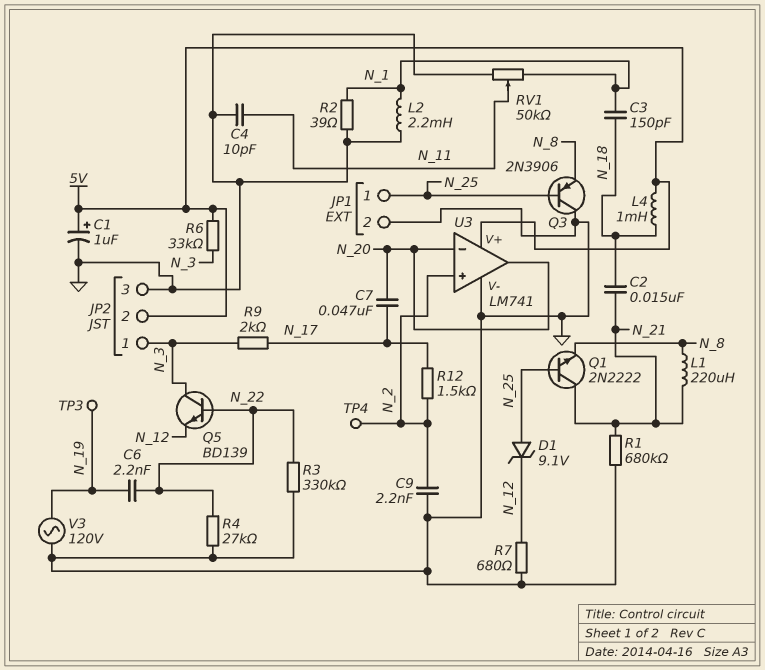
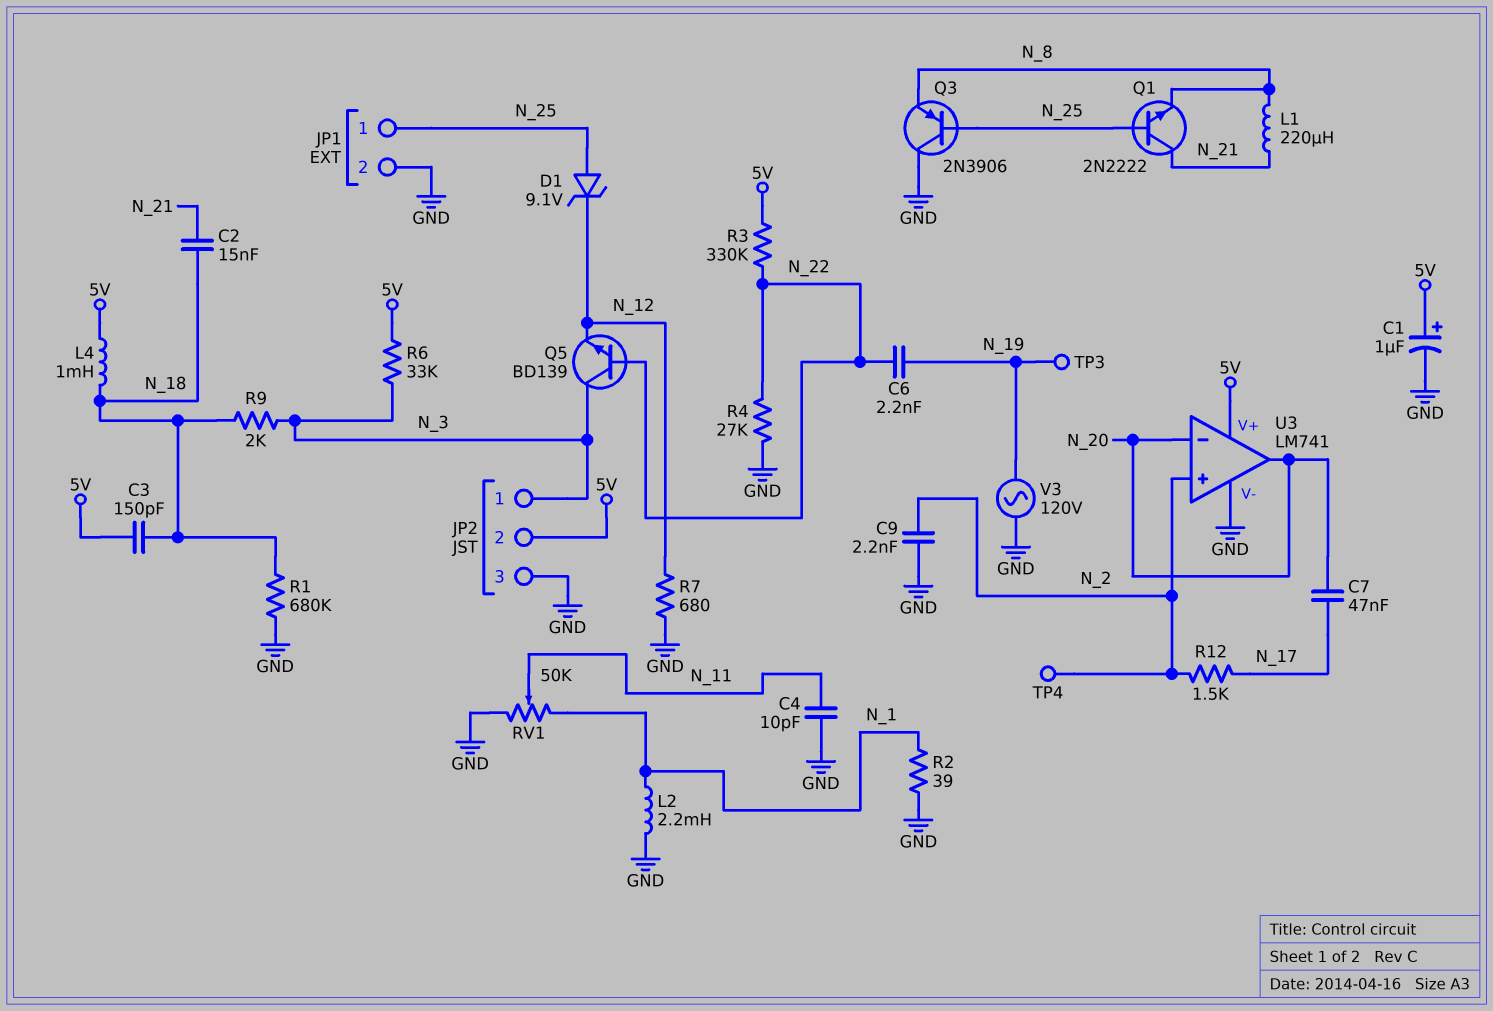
C3: 150pF (N_1, N_18) -> 150pF (5V, N_18)
R1: 680k (GND, N_21) -> 680k (GND, N_18)
R3: 330k (GND, N_22) -> 330k (5V, N_22)
R9: 2k (N_3, N_17) -> 2k (N_3, N_18)

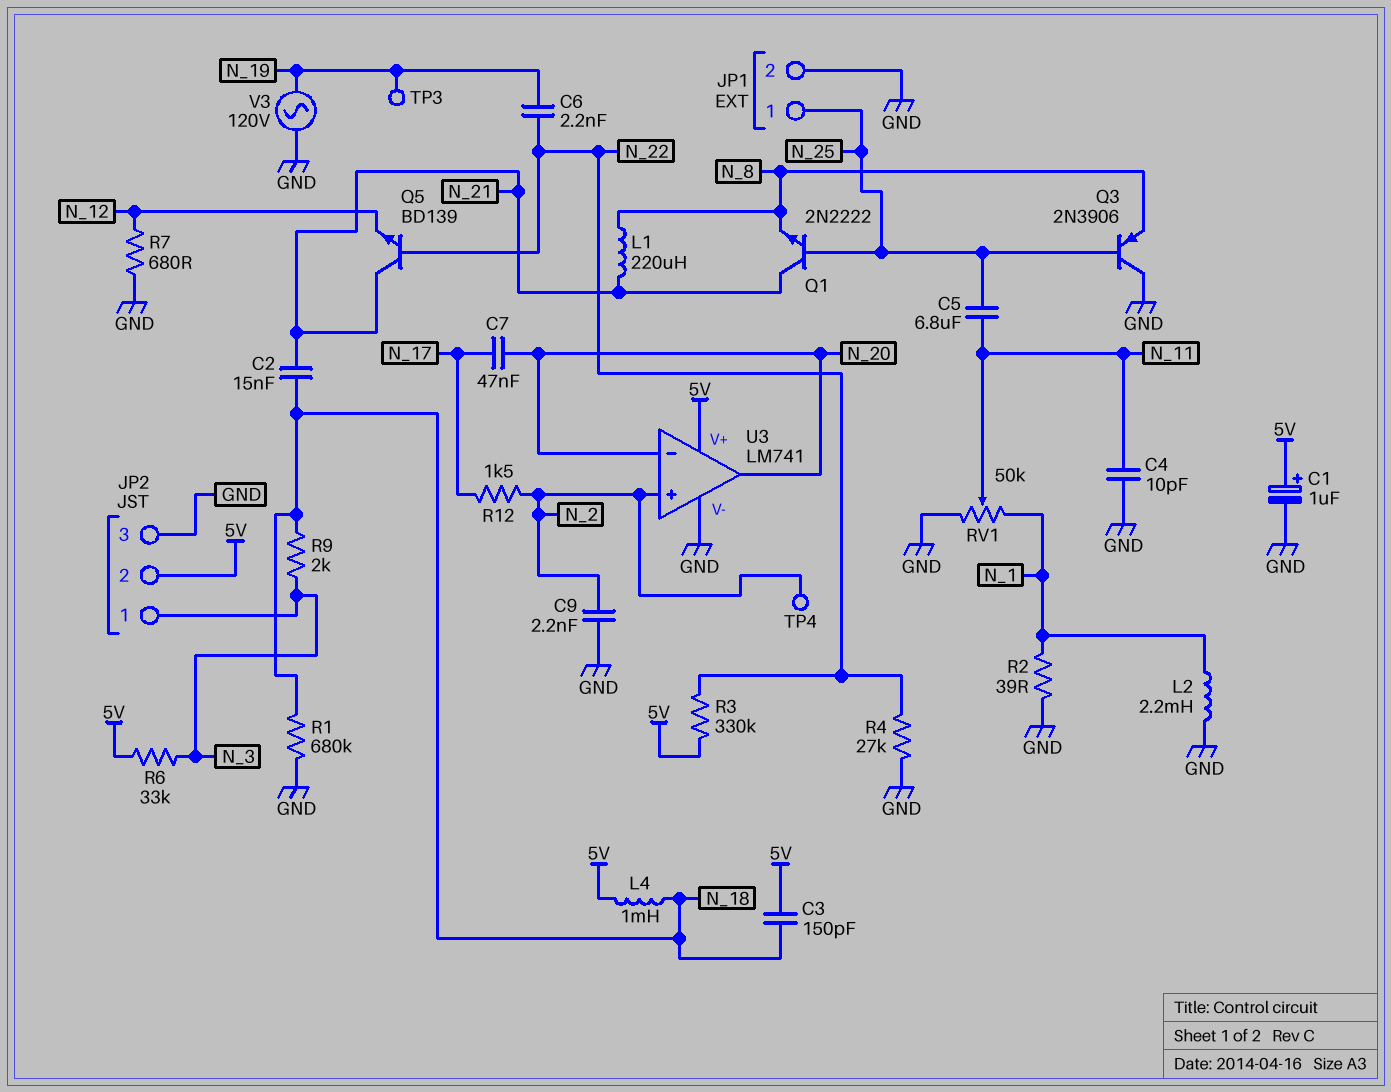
C5: none -> 6.8uF (N_11, N_25)
D1: zener 9.1V (A N_25, K N_12) -> none
Q5: NPN BD139 (B N_22, C N_3, E N_12) -> NPN BD139 (B N_22, C N_21, E N_12)

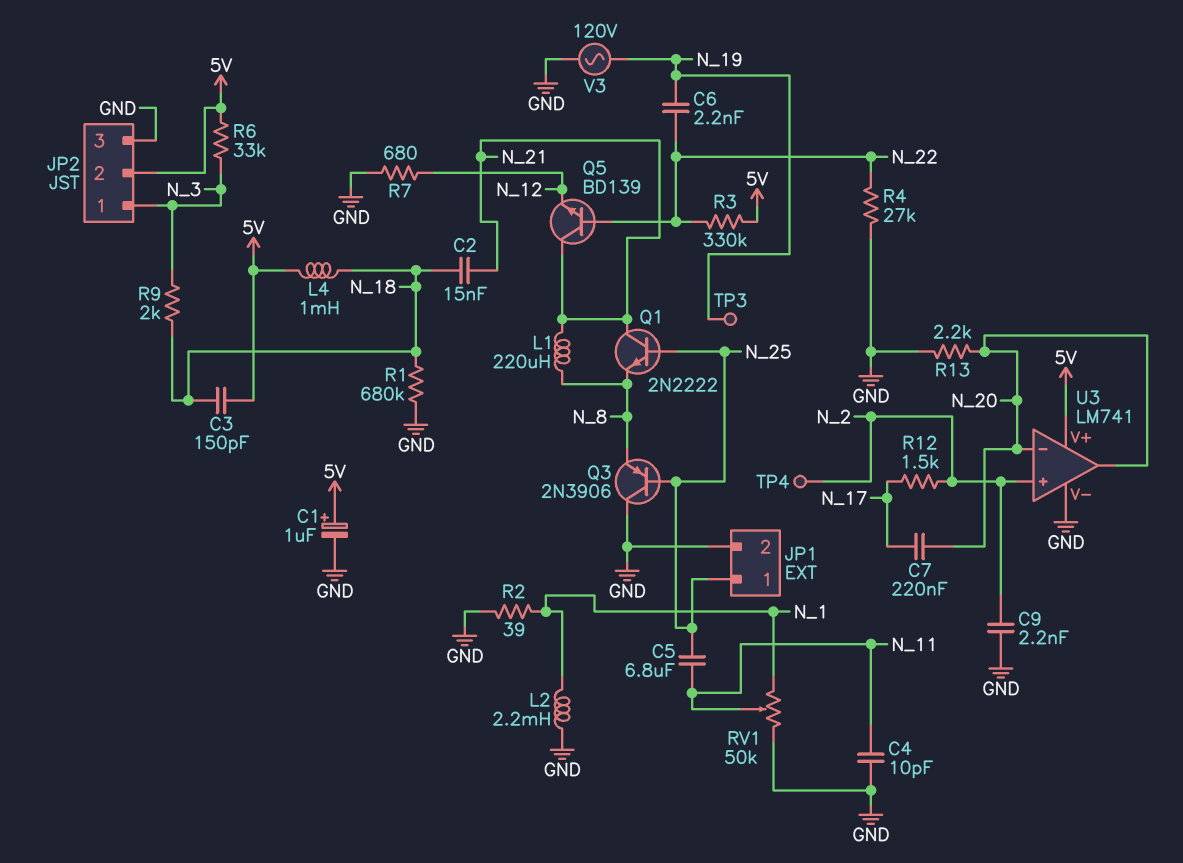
C7: 47nF (N_17, N_20) -> 220nF (N_17, N_20)
R13: none -> 2.2k (GND, N_20)

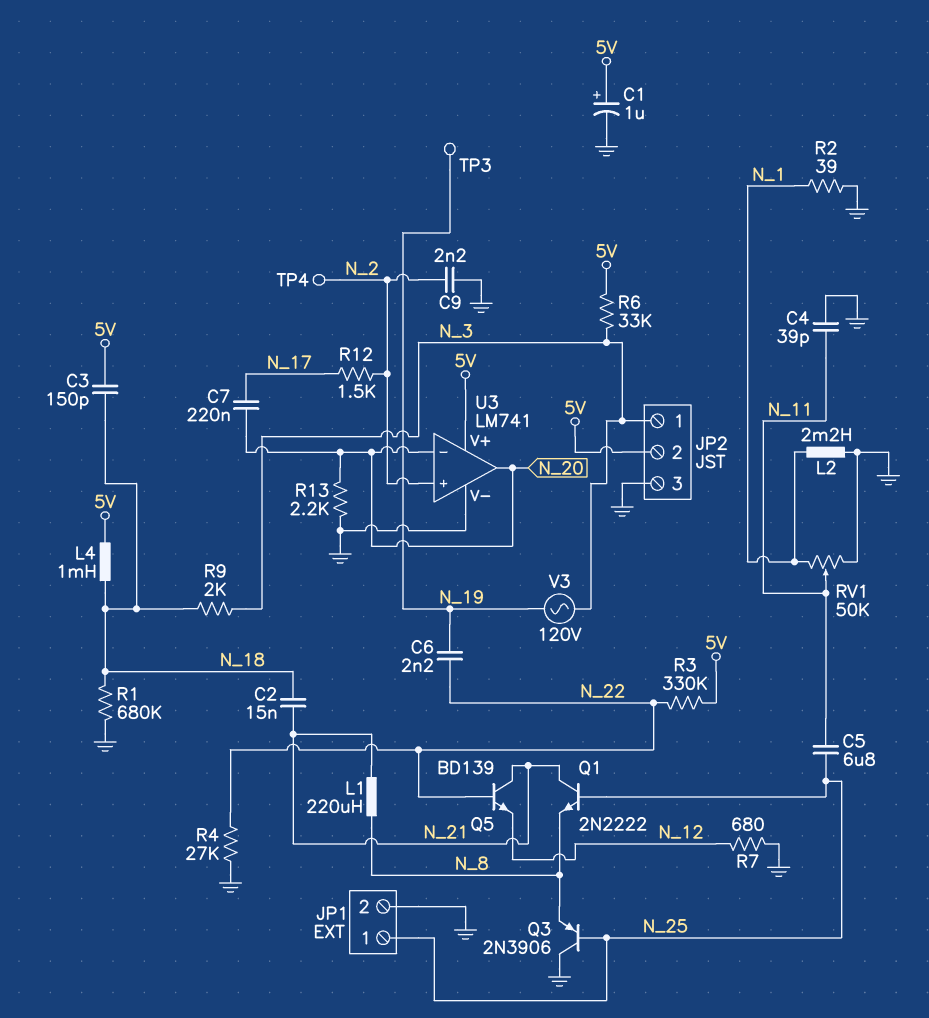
C4: 10pF (GND, N_11) -> 39pF (GND, N_11)
V3: AC 120V (GND, N_19) -> AC 120V (N_3, N_19)

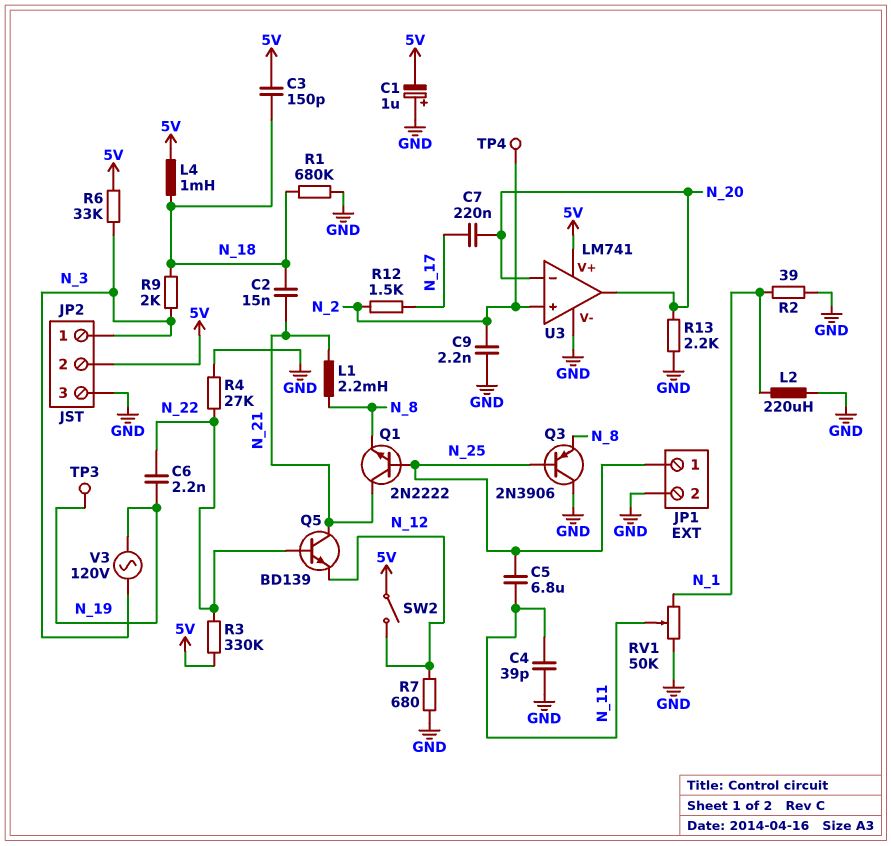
C1: 1uF (plus 5V, minus GND) -> 1uF (plus GND, minus 5V)
L1: 220uH (N_8, N_21) -> 2.2mH (N_8, N_21)
L2: 2.2mH (GND, N_1) -> 220uH (GND, N_1)
SW2: none -> switch (5V, N_12)

